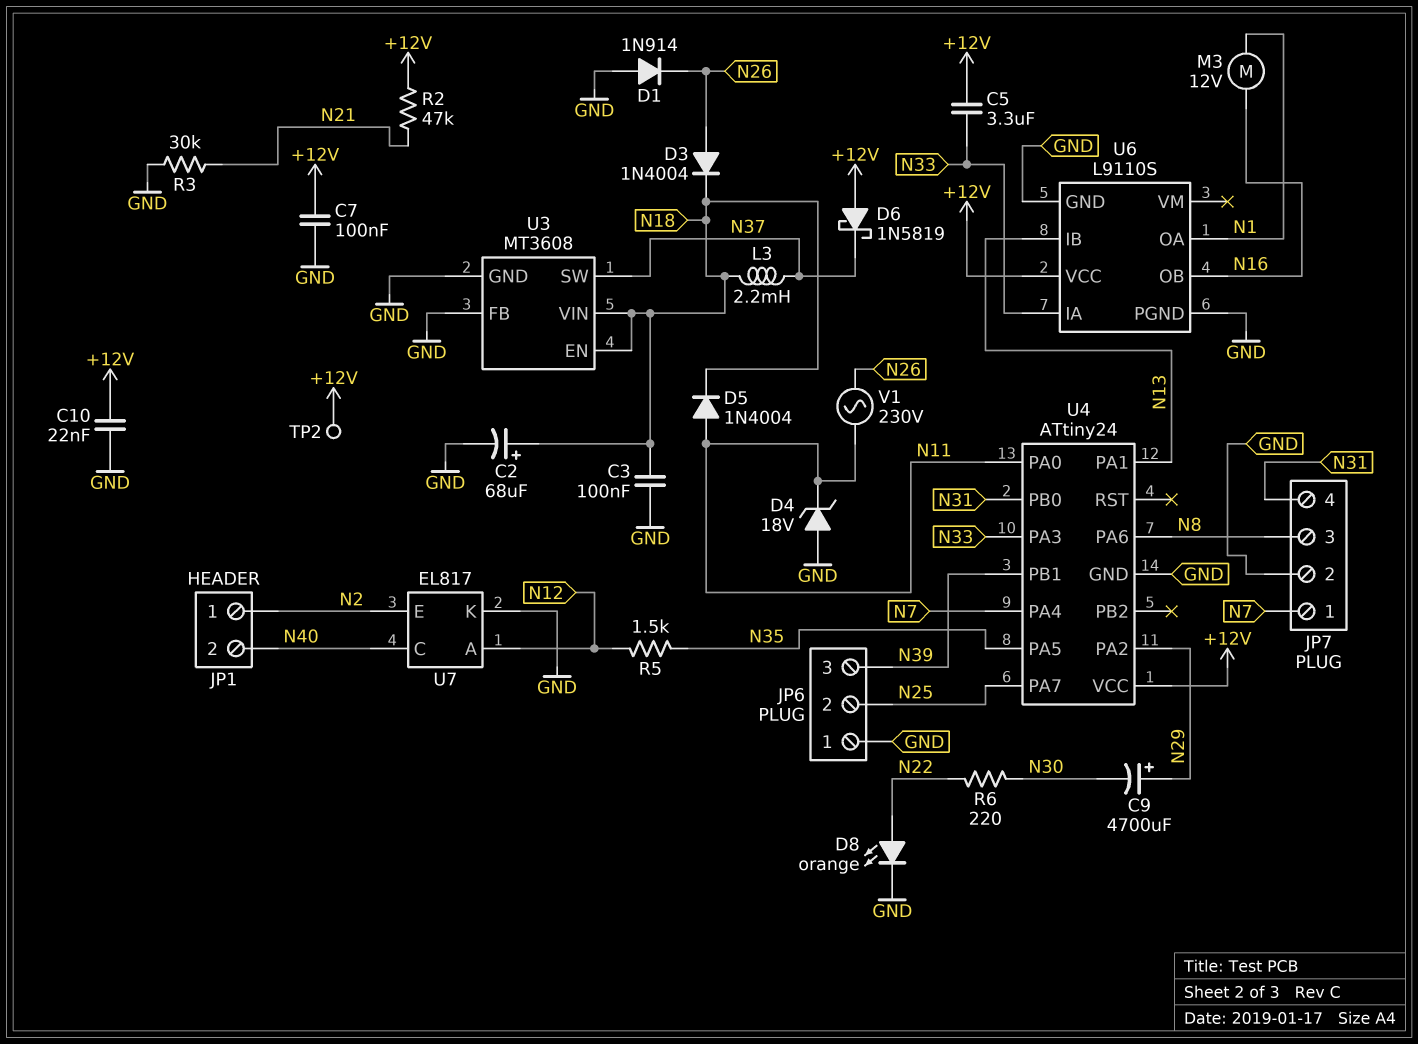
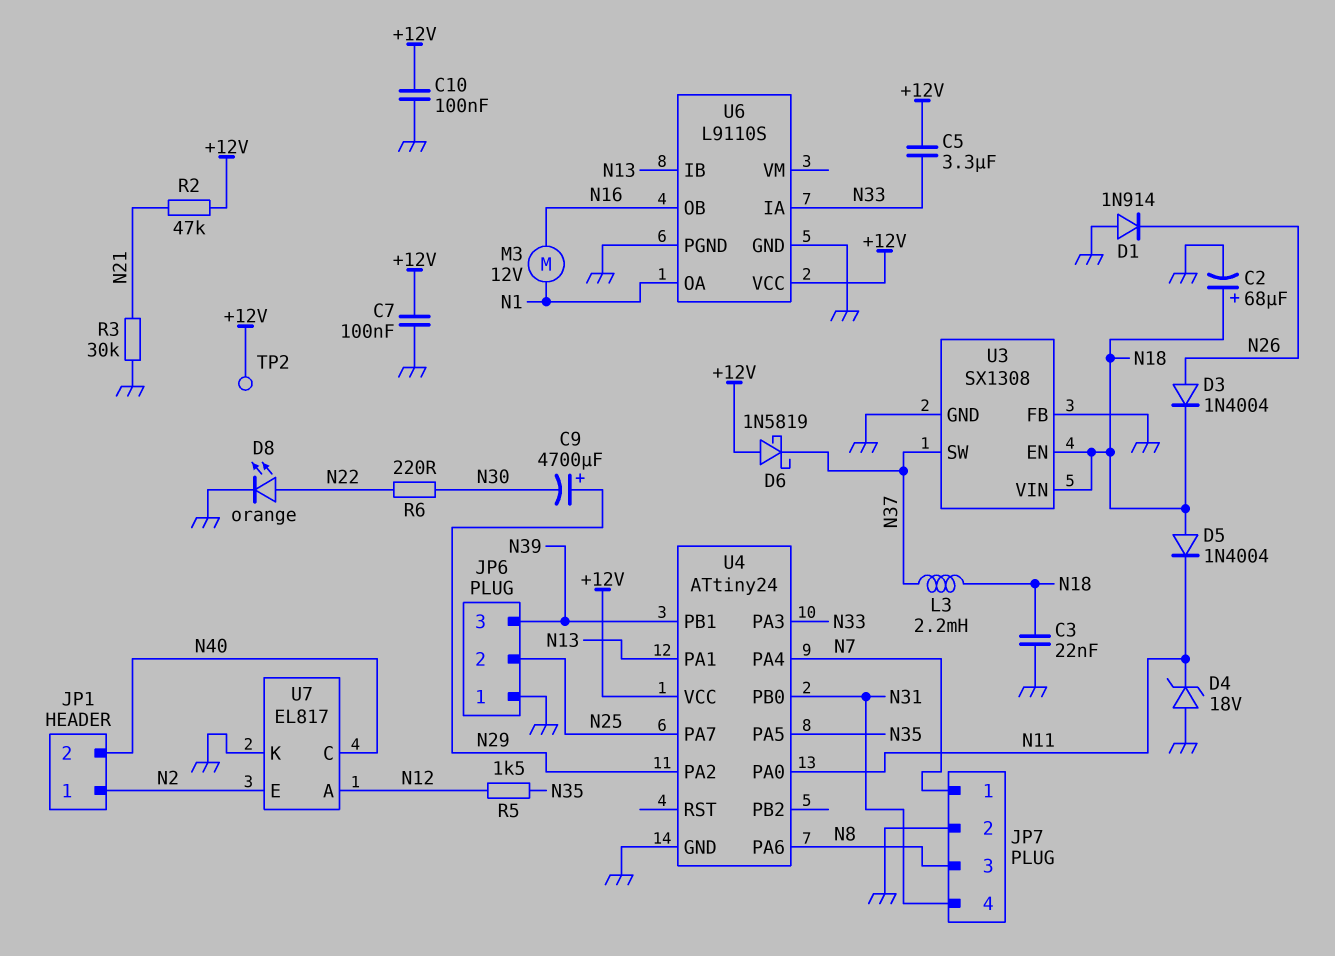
C3: 100nF (GND, N18) -> 22nF (GND, N18)
C10: 22nF (+12V, GND) -> 100nF (+12V, GND)
D5: diode 1N4004 (A N11, K N18) -> diode 1N4004 (A N18, K N11)
U3: MT3608 -> SX1308
V1: AC 230V (N11, N26) -> none

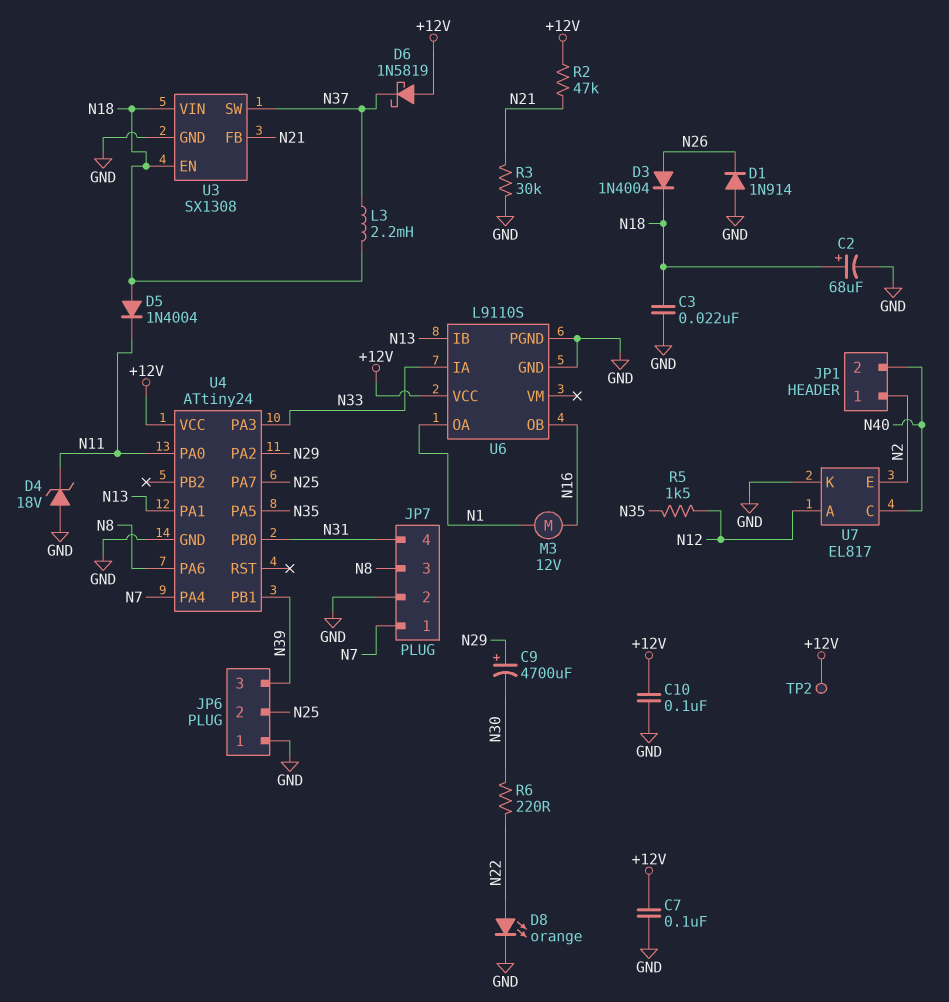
C5: 3.3uF (+12V, N33) -> none
U3 pin FB: GND -> N21

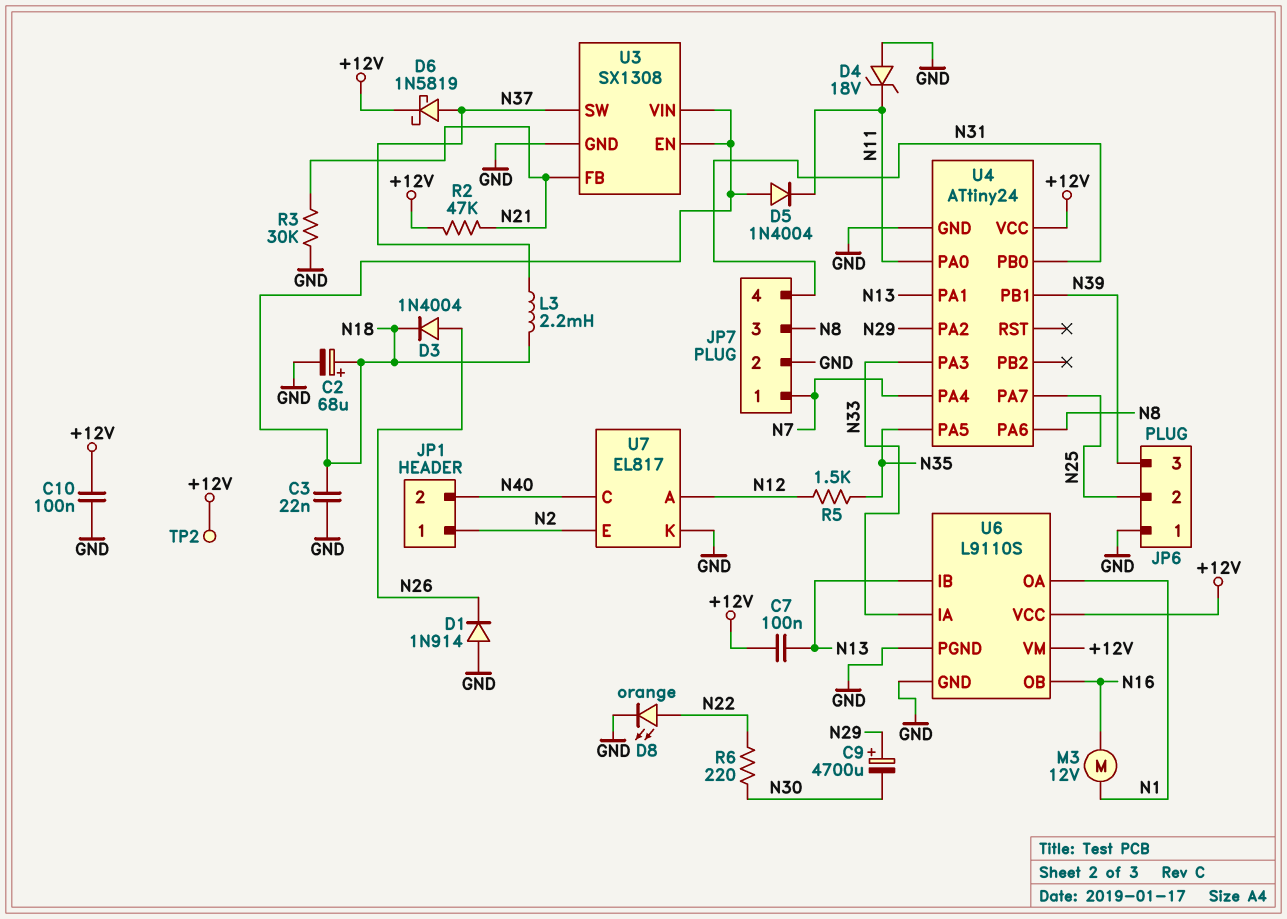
C7: 100nF (+12V, GND) -> 100nF (+12V, N13)
D6: schottky 1N5819 (A +12V, K N37) -> schottky 1N5819 (A N37, K +12V)
U6 pin VM: none -> +12V

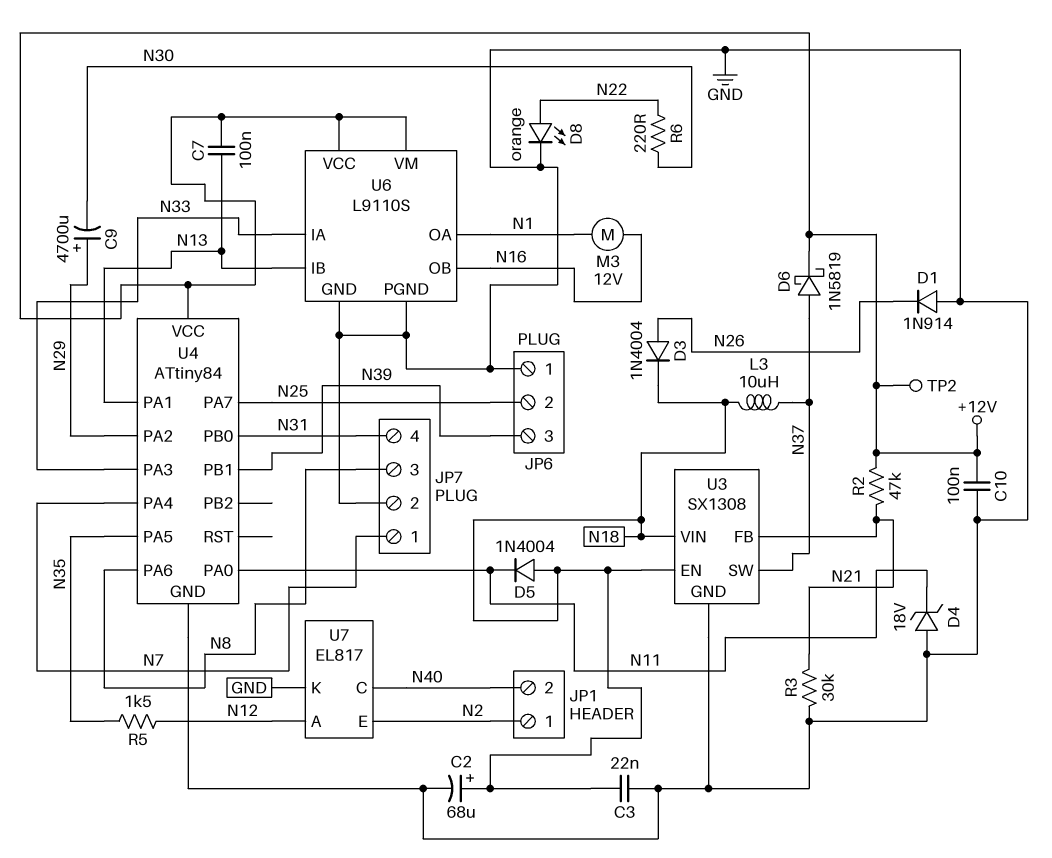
L3: 2.2mH (N18, N37) -> 10uH (N18, N37)
U4: ATtiny24 -> ATtiny84

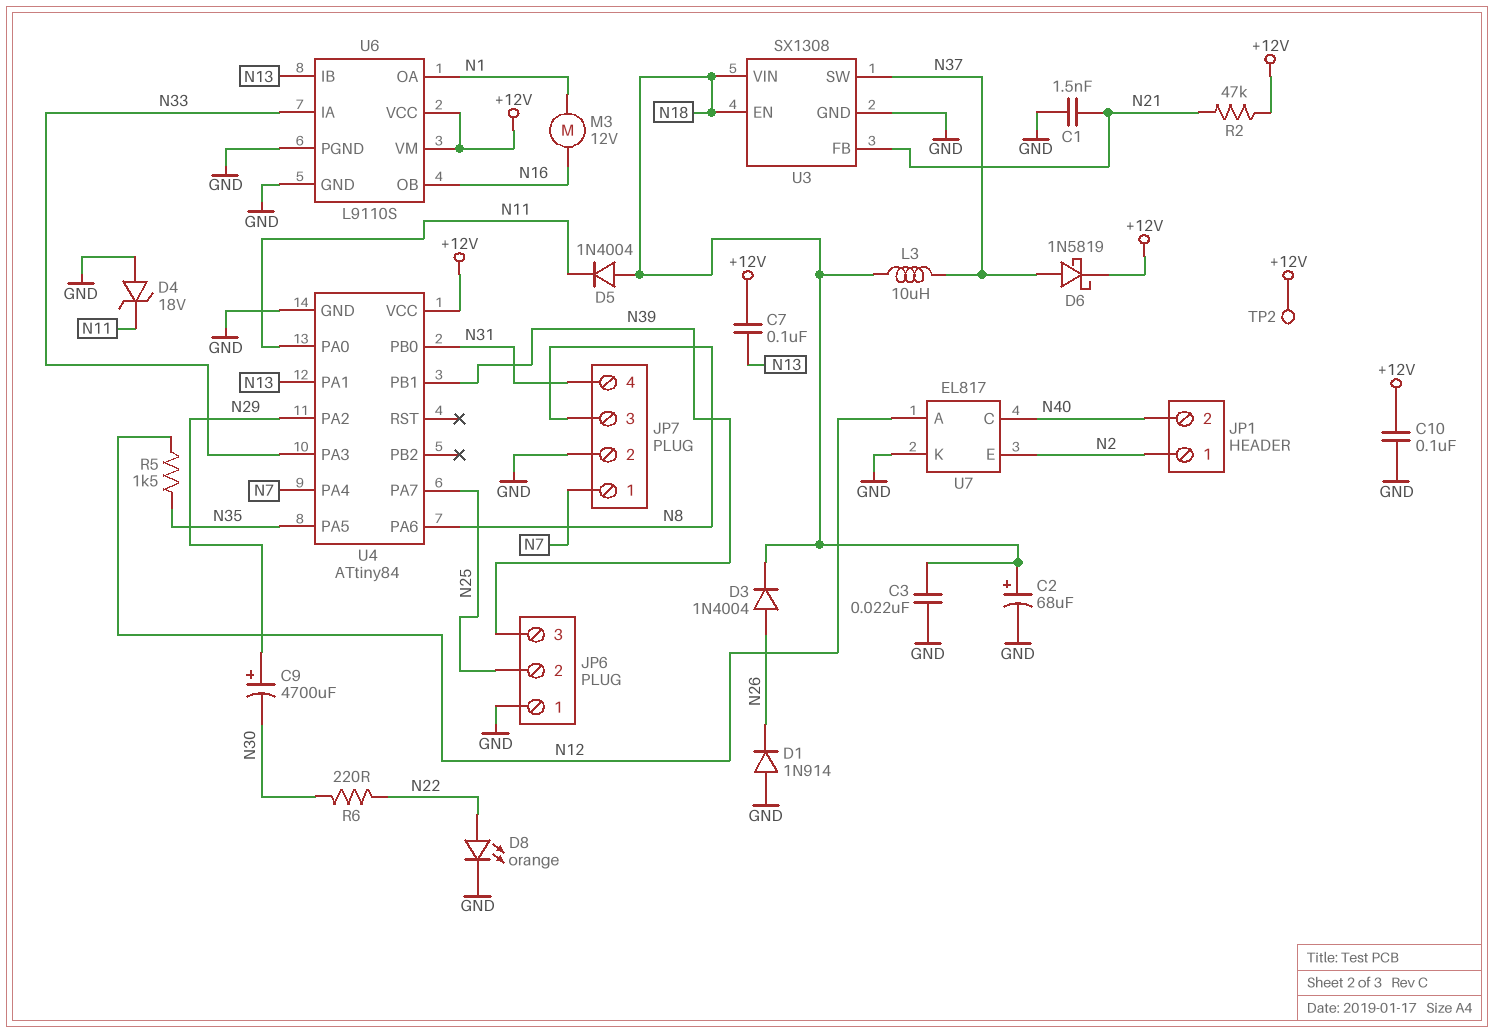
C1: none -> 1.5nF (GND, N21)
R3: 30k (GND, N21) -> none

